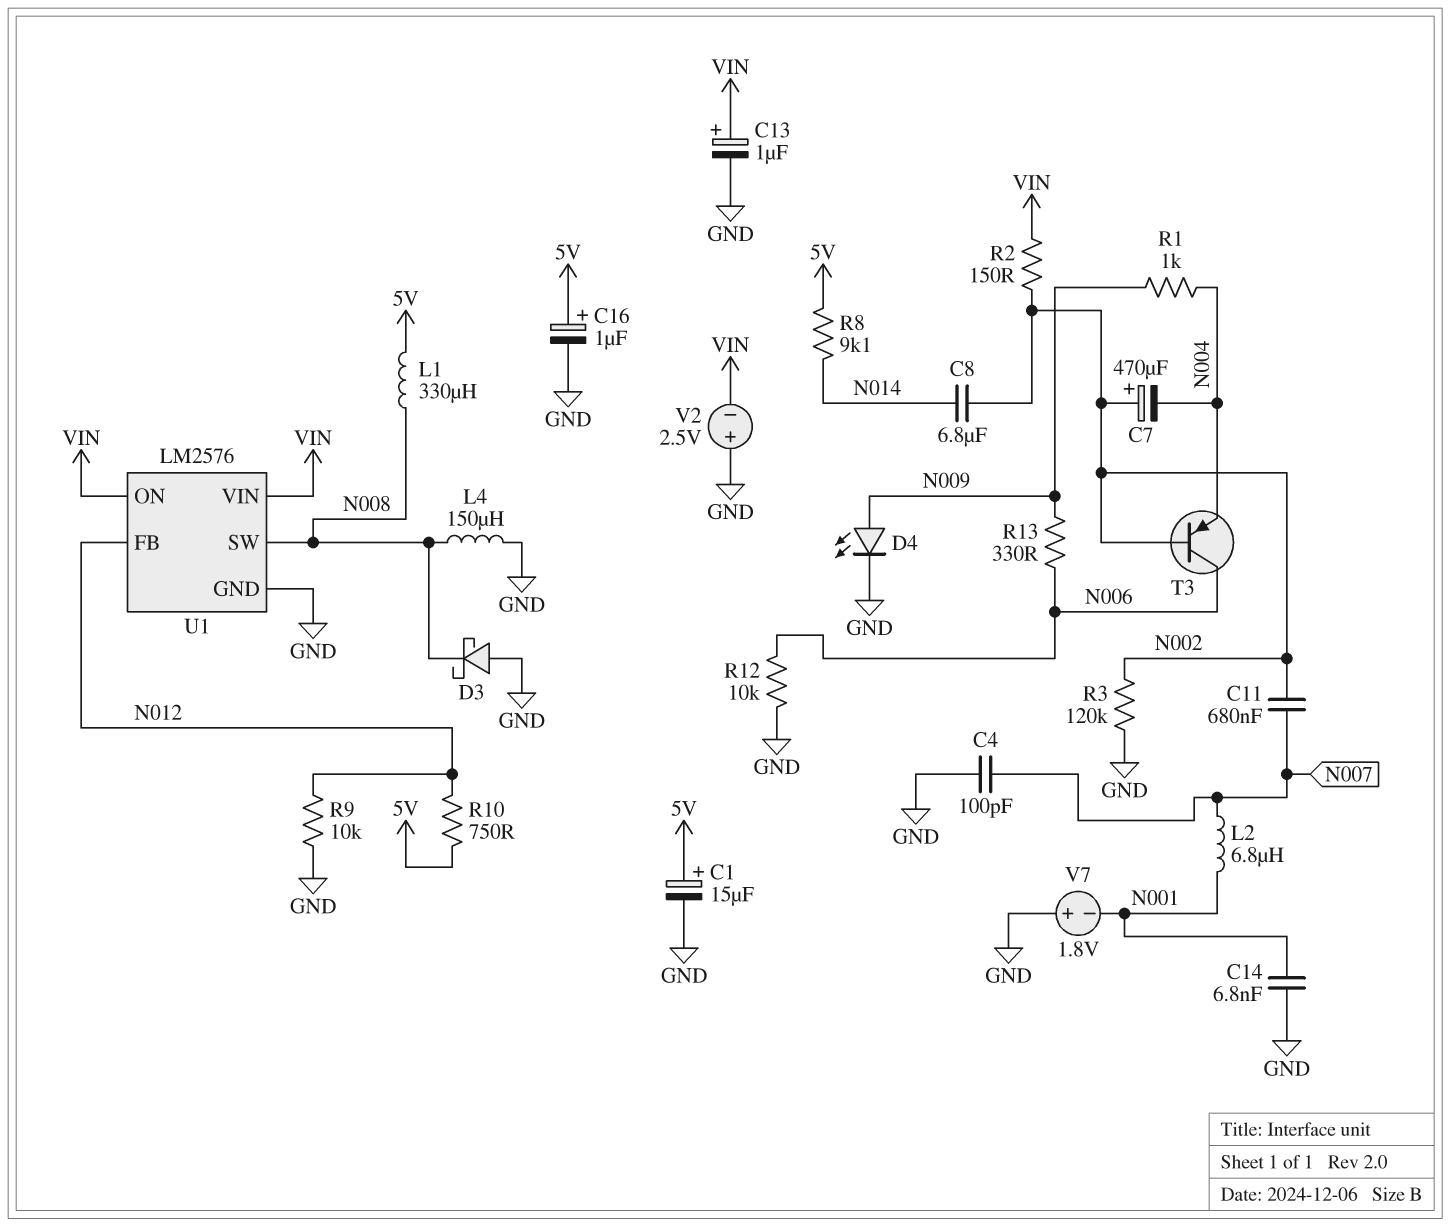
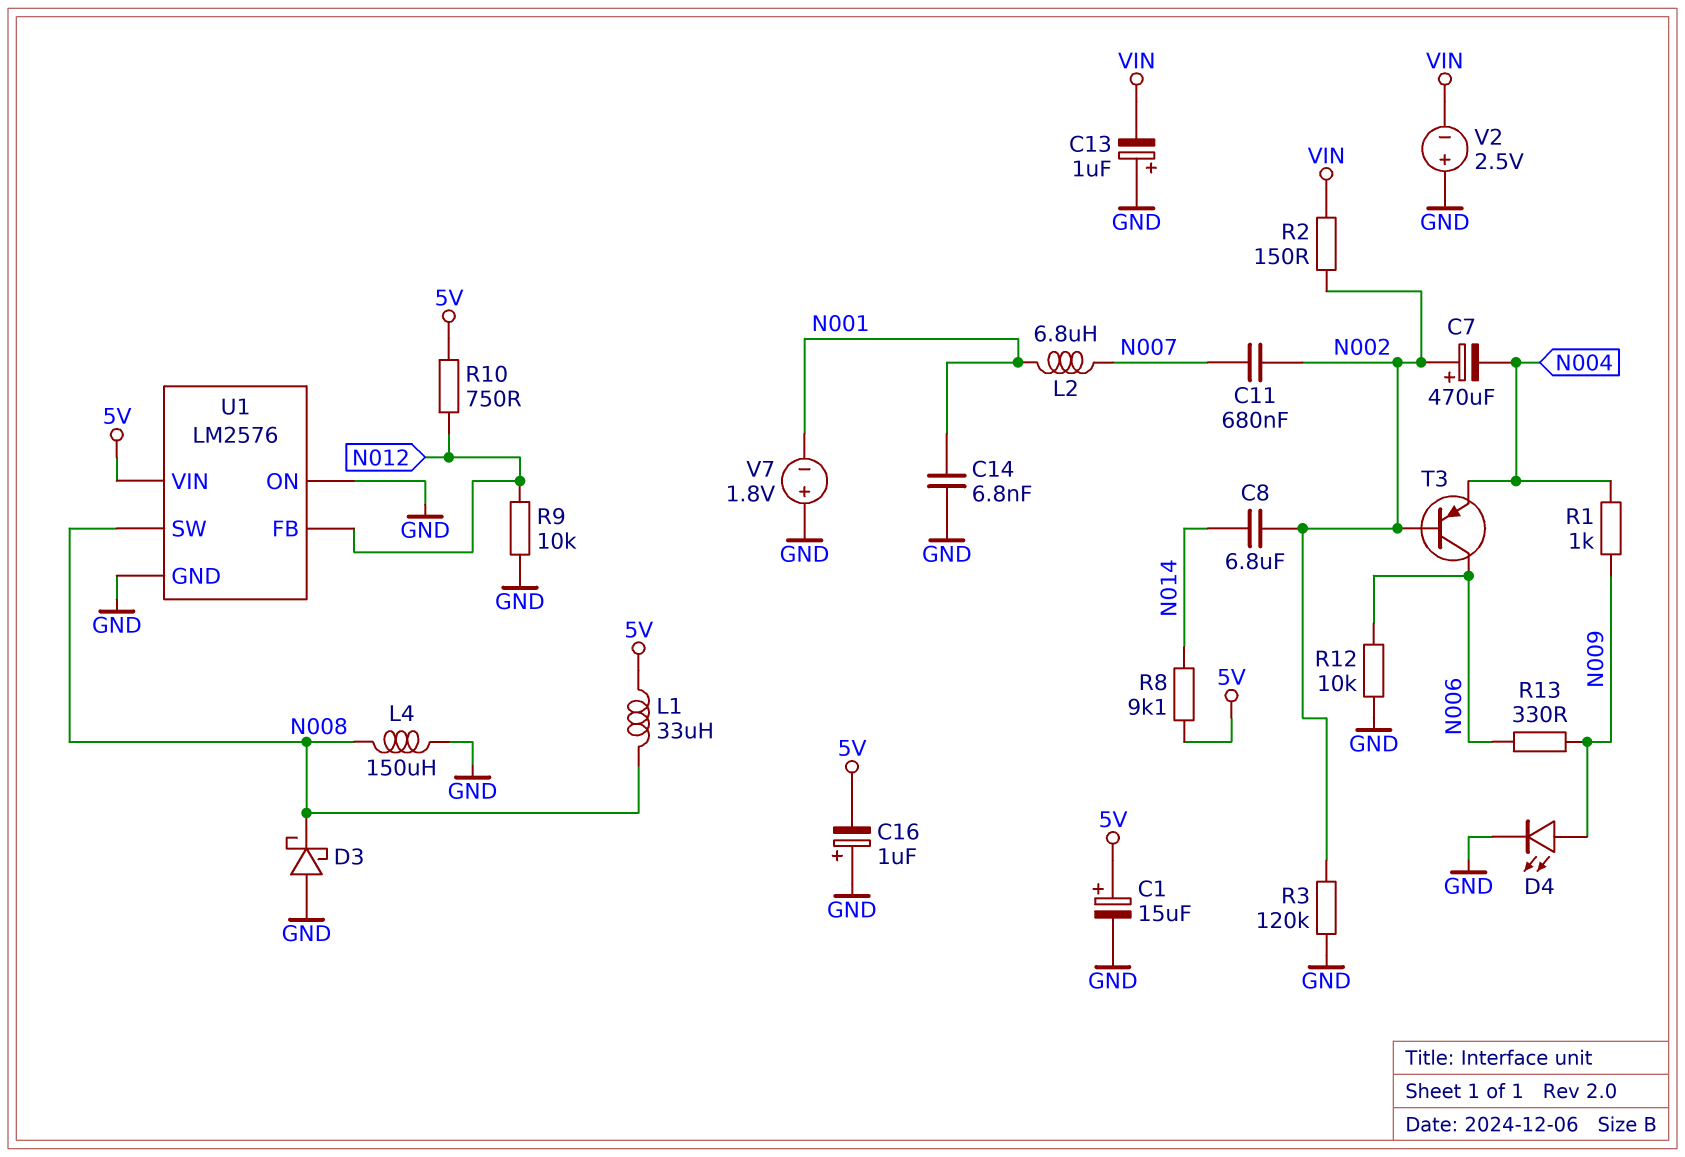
C4: 100pF (GND, N007) -> none
C13: 1uF (plus VIN, minus GND) -> 1uF (plus GND, minus VIN)
C16: 1uF (plus 5V, minus GND) -> 1uF (plus GND, minus 5V)
L1: 330uH (5V, N008) -> 33uH (5V, N008)
U1 pin ON: VIN -> GND
U1 pin VIN: VIN -> 5V

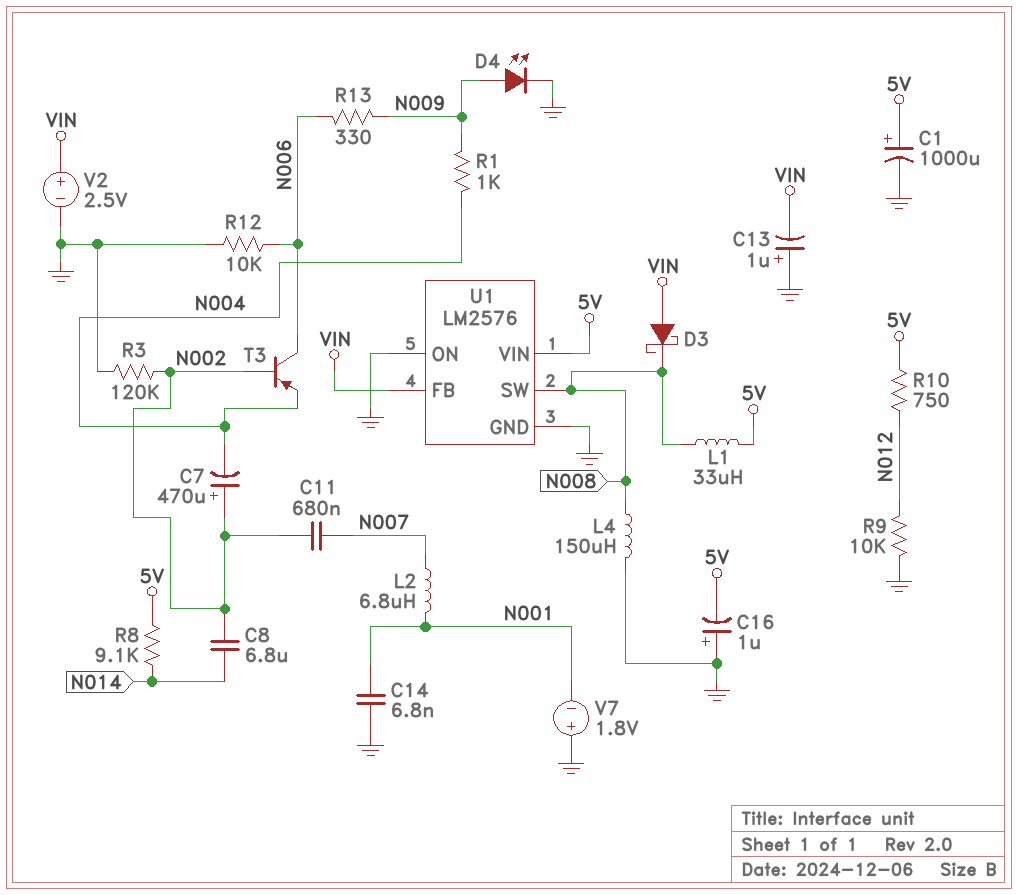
C1: 15uF (plus 5V, minus GND) -> 1000uF (plus 5V, minus GND)
D3: schottky (A GND, K N008) -> schottky (A VIN, K N008)
R2: 150 (N002, VIN) -> none
U1 pin FB: N012 -> VIN
V2: 2.5V (plus GND, minus VIN) -> 2.5V (plus VIN, minus GND)

